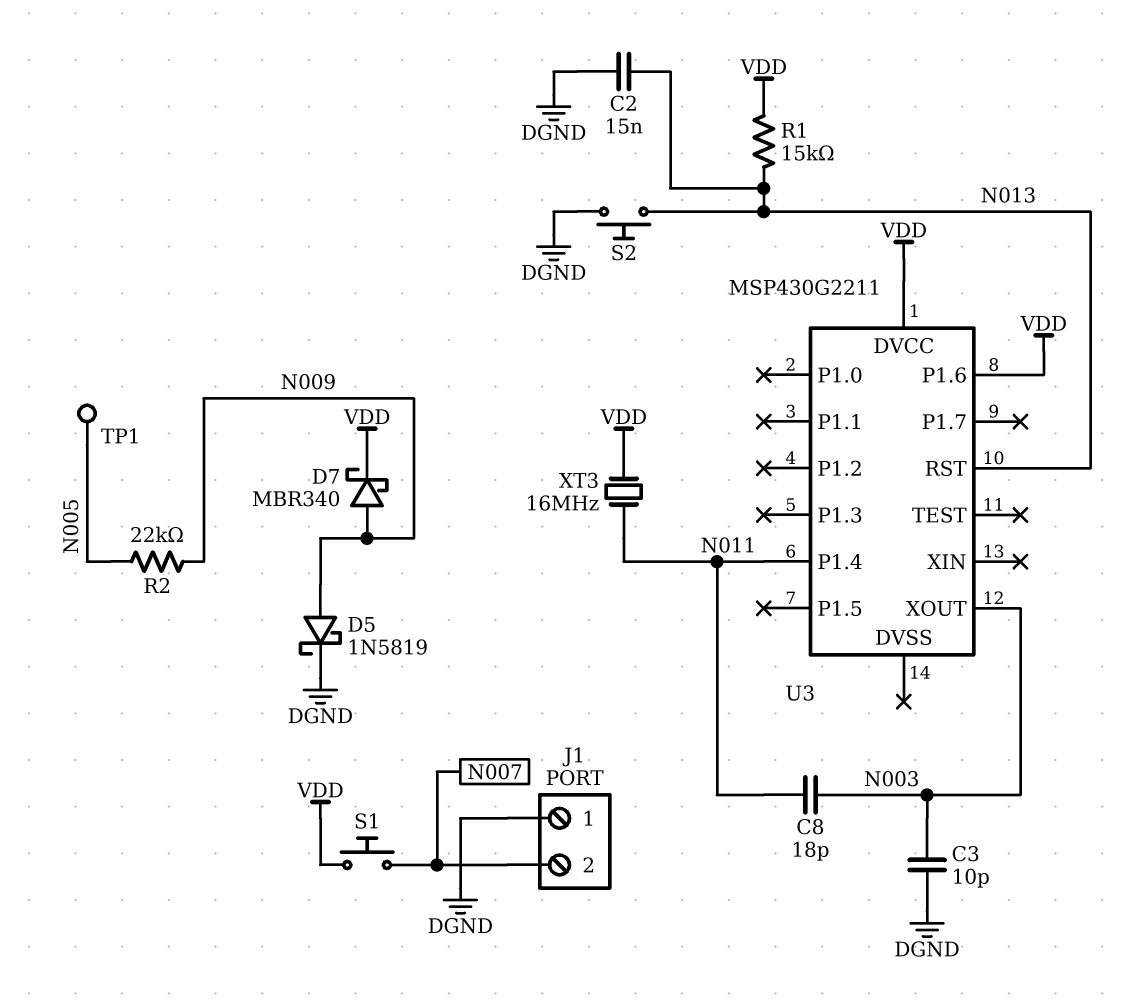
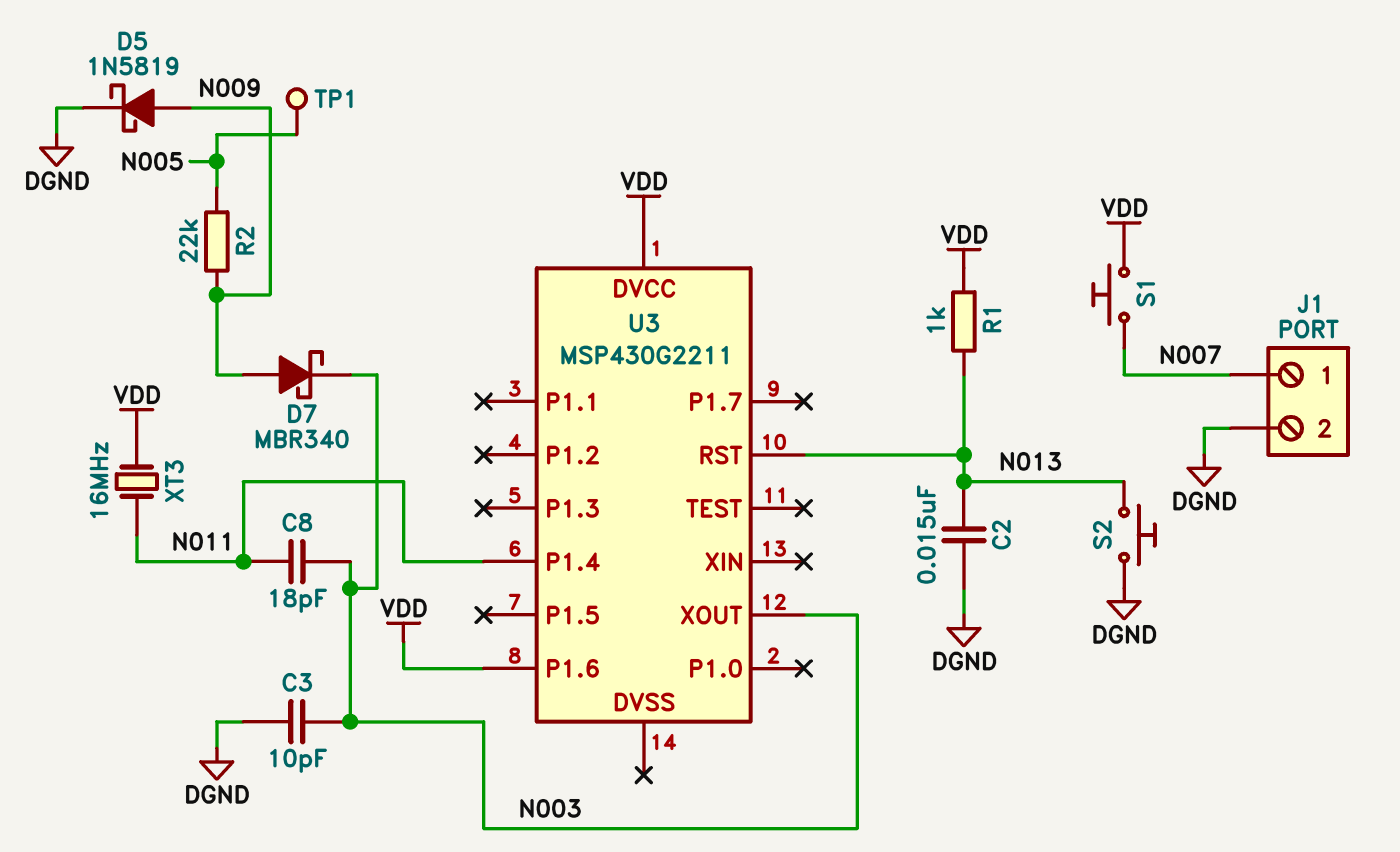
D7: schottky MBR340 (A N009, K VDD) -> schottky MBR340 (A N009, K N003)
J1 pin 1: DGND -> N007
J1 pin 2: N007 -> DGND
R1: 15k (N013, VDD) -> 1k (N013, VDD)

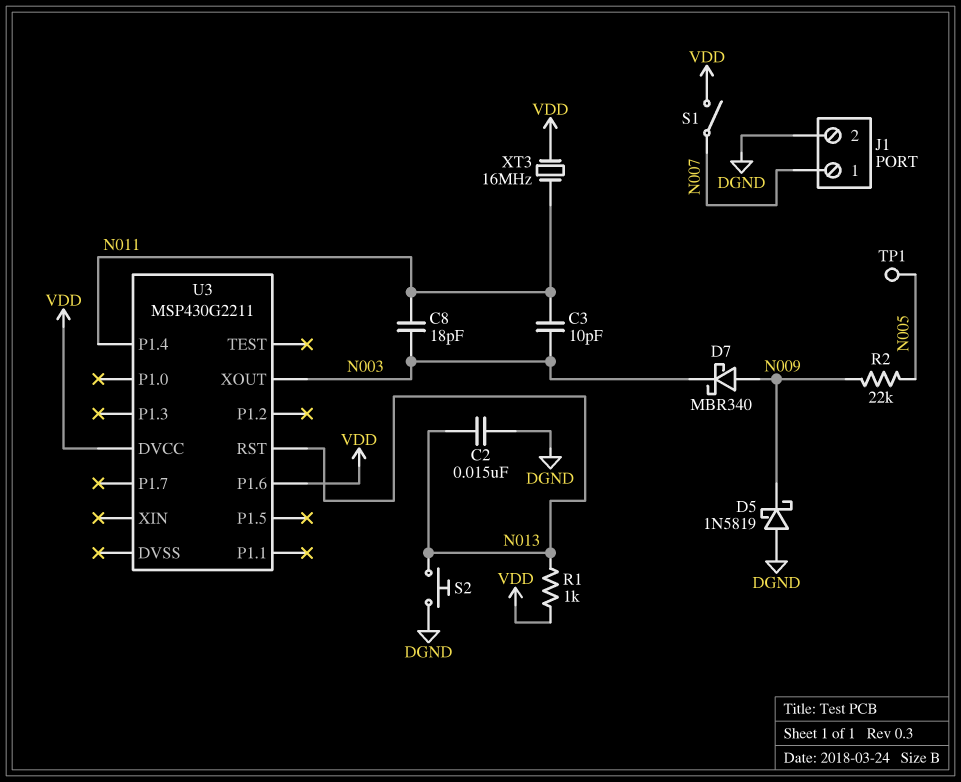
C3: 10pF (DGND, N003) -> 10pF (N003, N011)
D5: schottky 1N5819 (A N009, K DGND) -> schottky 1N5819 (A DGND, K N009)
S1: button (N007, VDD) -> switch (N007, VDD)

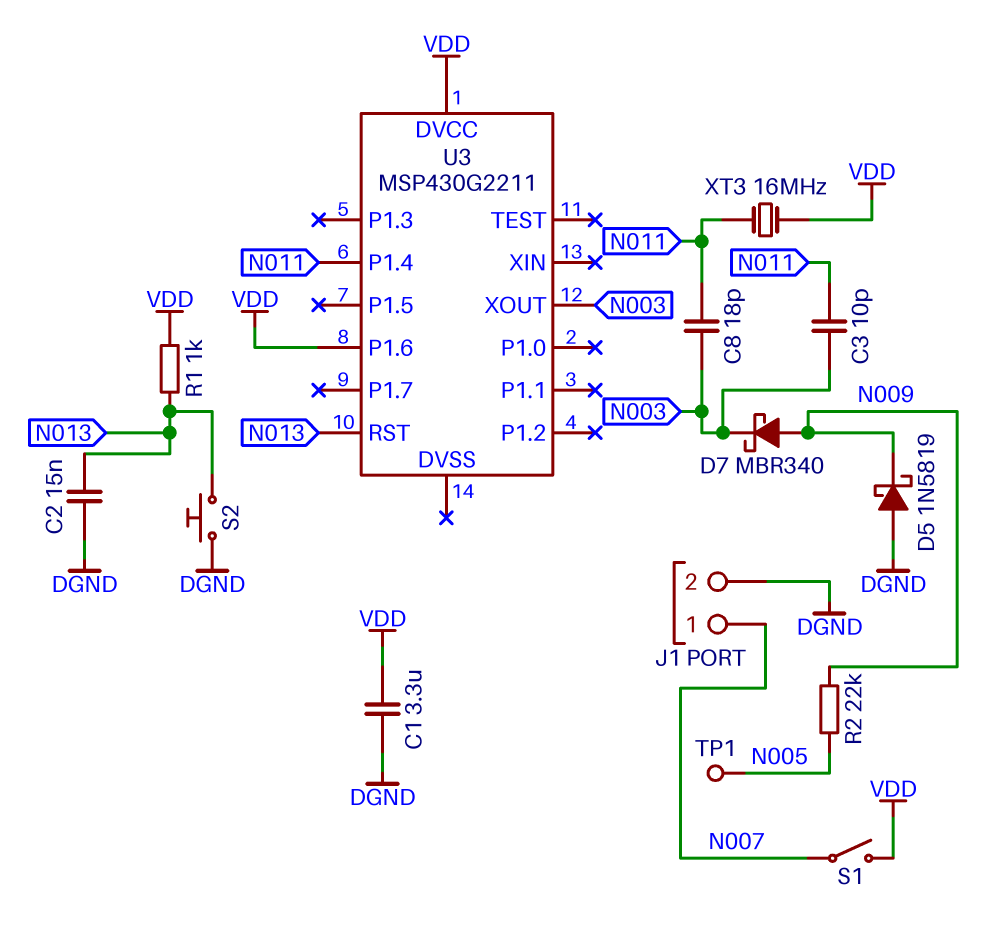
C1: none -> 3.3uF (DGND, VDD)

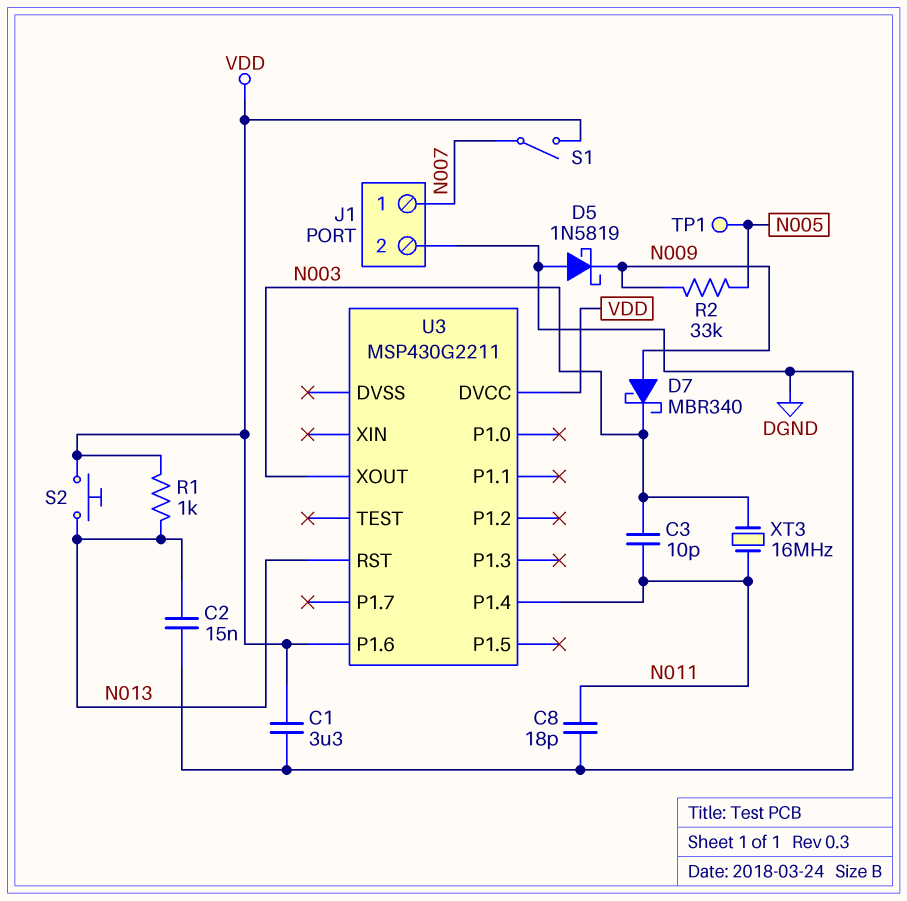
C8: 18pF (N003, N011) -> 18pF (DGND, N011)
R2: 22k (N005, N009) -> 33k (N005, N009)
S2: button (DGND, N013) -> button (N013, VDD)
XT3: 16MHz (N011, VDD) -> 16MHz (N003, N011)

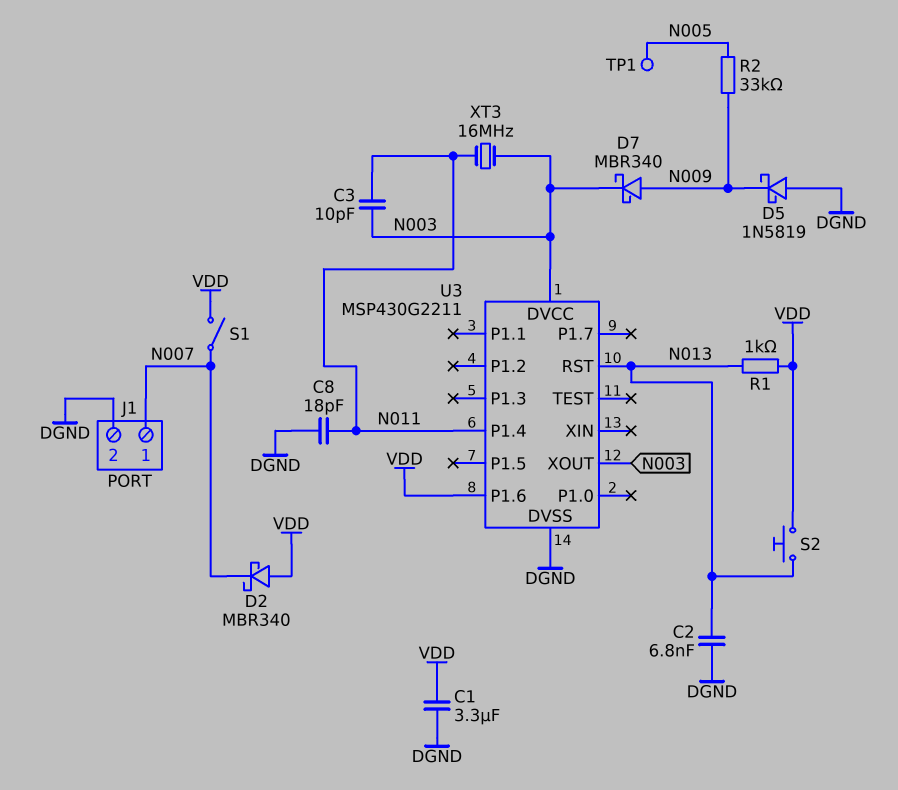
C2: 15nF (DGND, N013) -> 6.8nF (DGND, N013)
D2: none -> schottky MBR340 (A VDD, K N007)
U3 pin DVCC: VDD -> N003
U3 pin DVSS: none -> DGND

